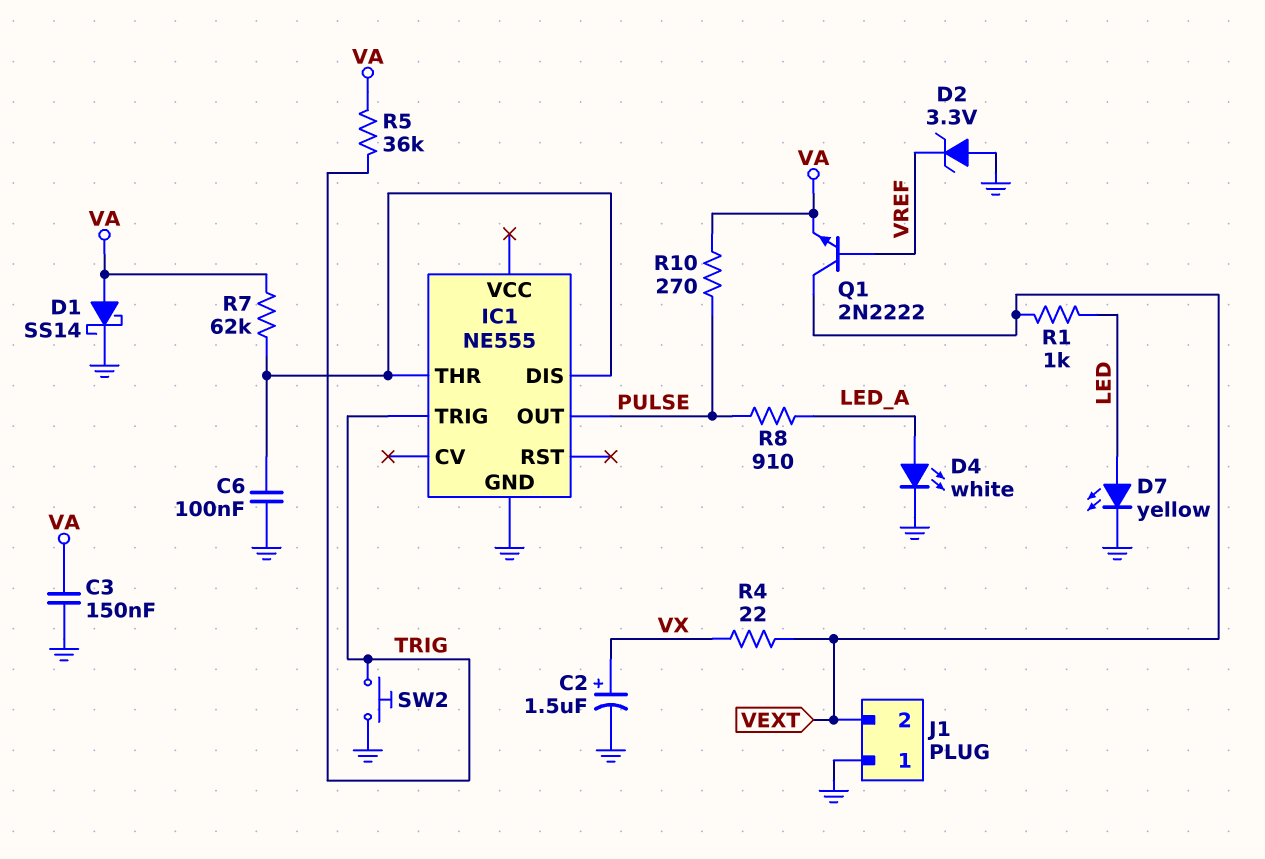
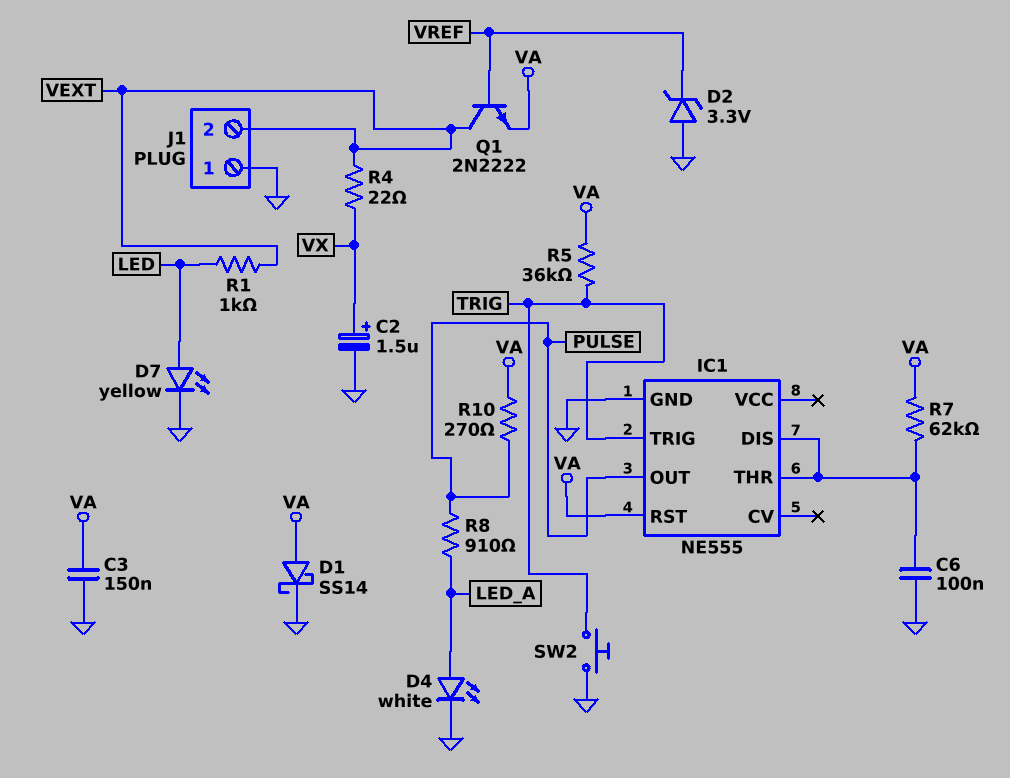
IC1 pin RST: none -> VA

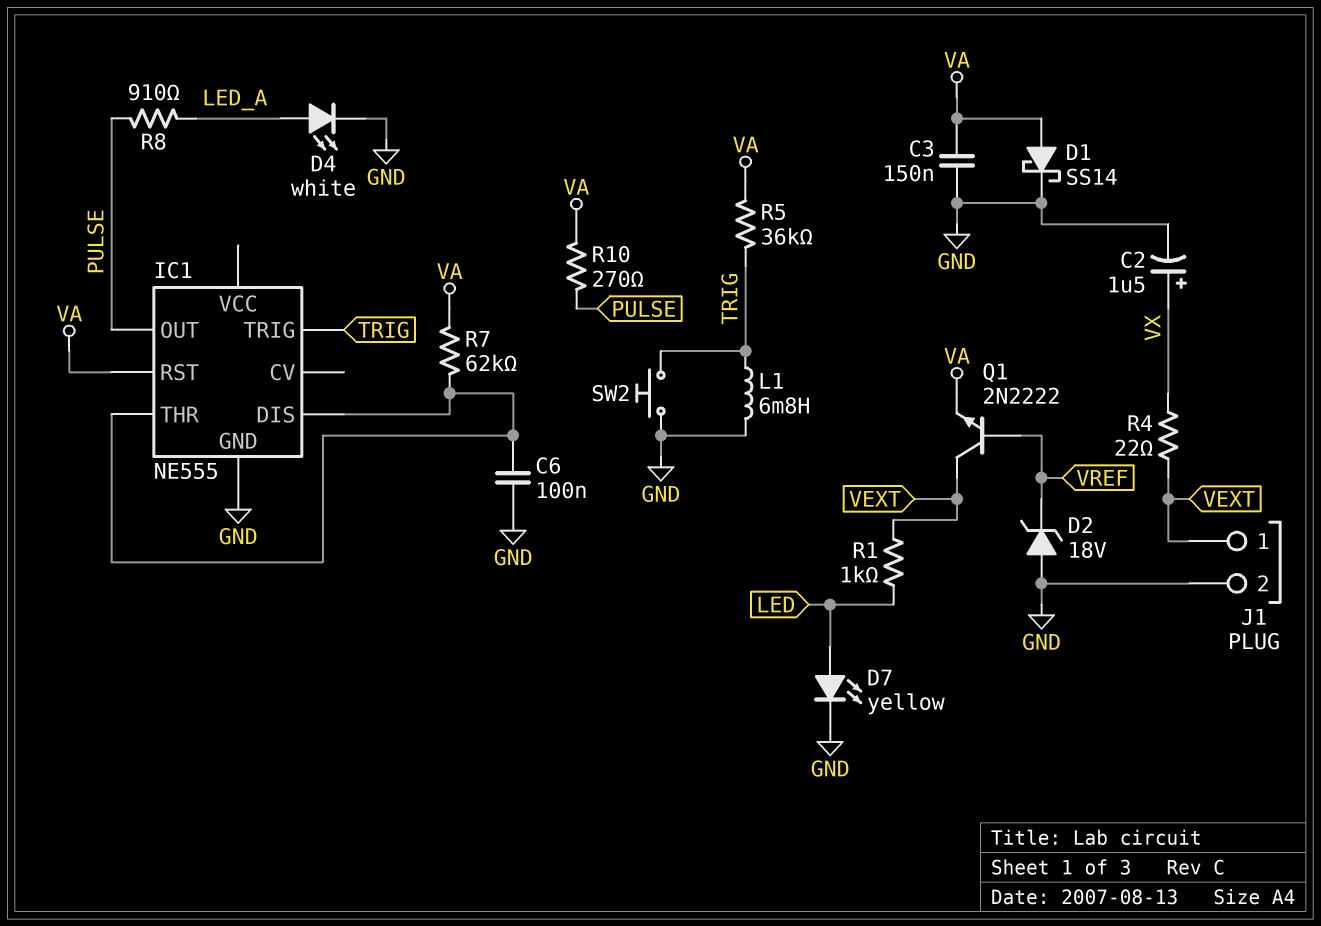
D2: zener 3.3V (A GND, K VREF) -> zener 18V (A GND, K VREF)
J1 pin 1: GND -> VEXT
J1 pin 2: VEXT -> GND
L1: none -> 6.8mH (GND, TRIG)

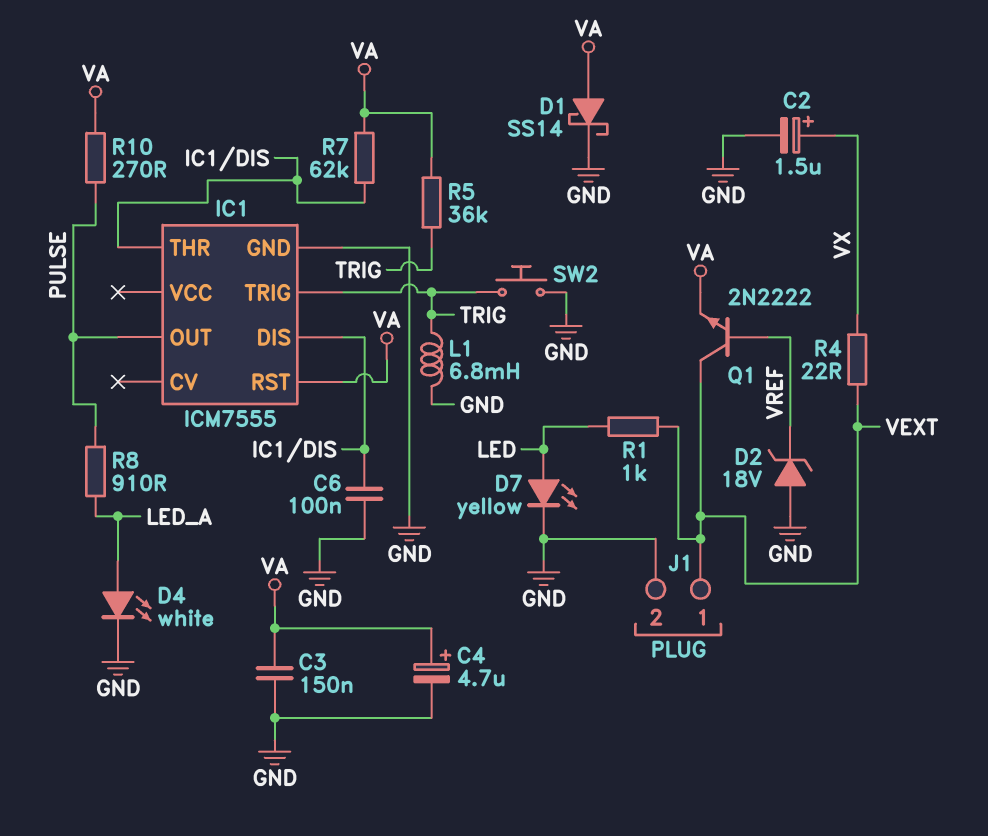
C4: none -> 4.7uF (plus VA, minus GND)
IC1: NE555 -> ICM7555

